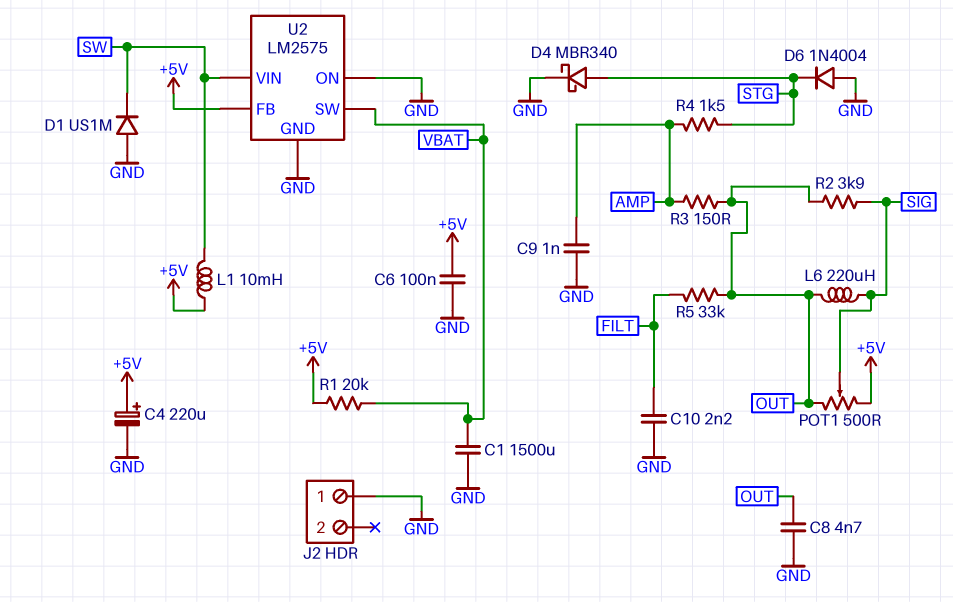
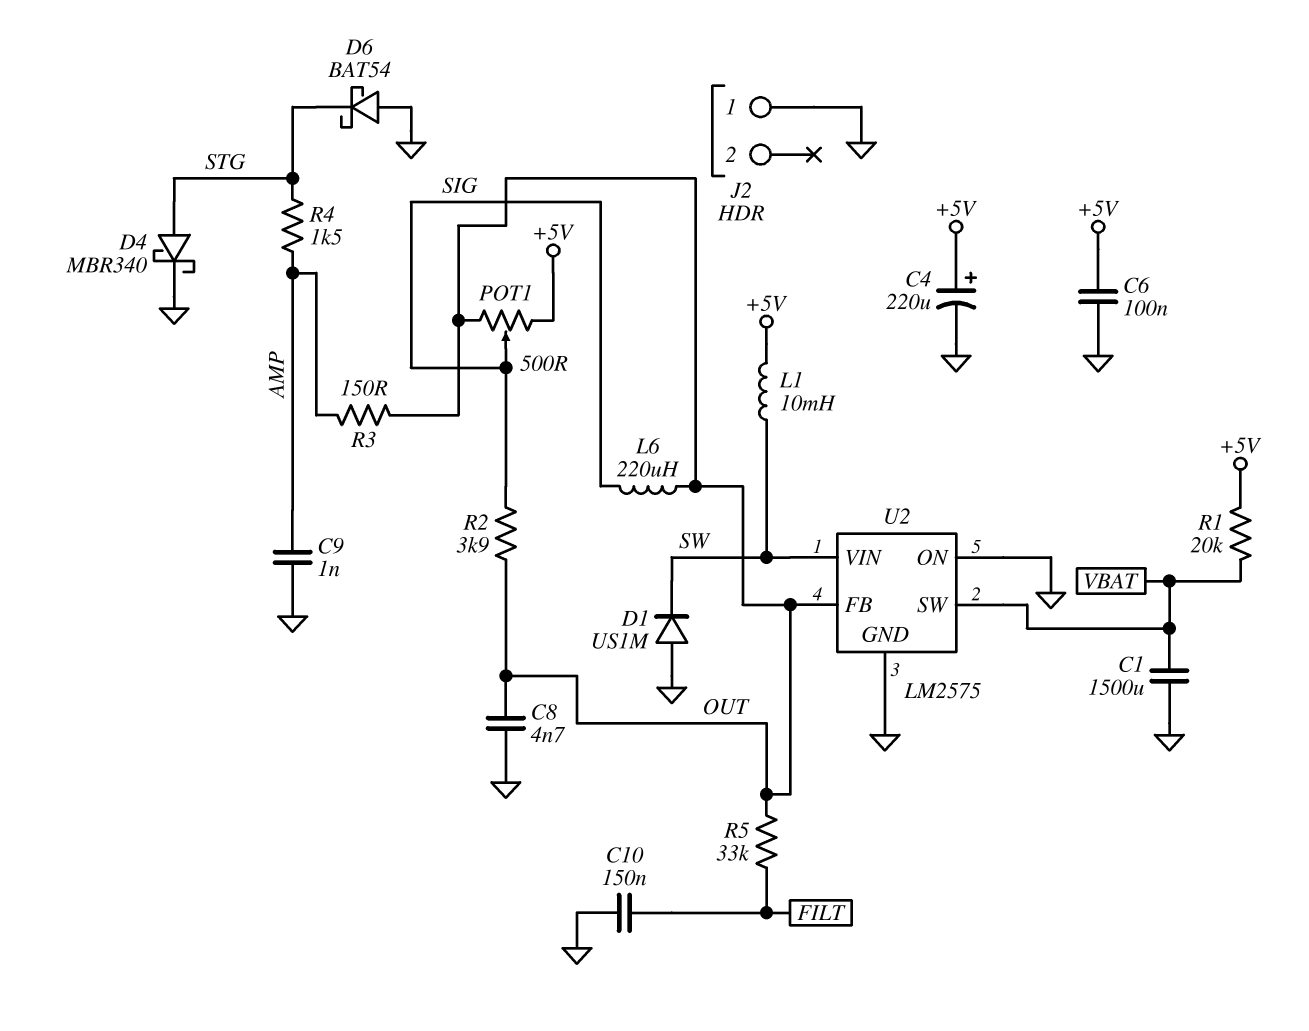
C10: 2.2nF (FILT, GND) -> 150nF (FILT, GND)
D6: diode 1N4004 (A GND, K STG) -> schottky BAT54 (A GND, K STG)
U2 pin FB: +5V -> OUT

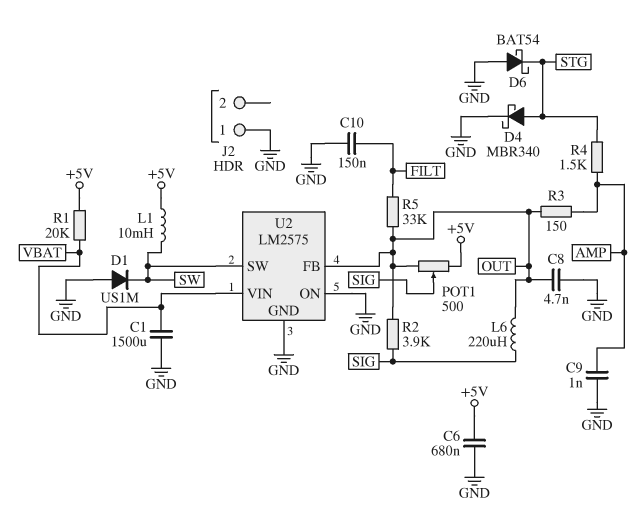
C4: 220uF (plus +5V, minus GND) -> none
C6: 100nF (+5V, GND) -> 680nF (+5V, GND)
U2 pin SW: VBAT -> SW
U2 pin VIN: SW -> VBAT

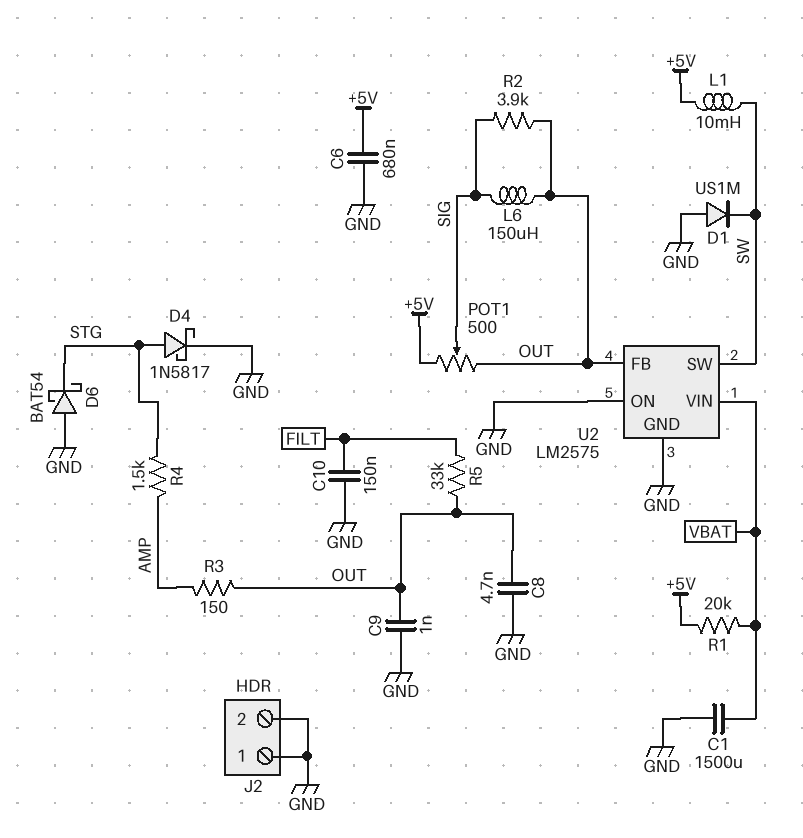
C9: 1nF (AMP, GND) -> 1nF (GND, OUT)
D4: schottky MBR340 (A STG, K GND) -> schottky 1N5817 (A STG, K GND)
J2 pin 2: none -> GND
L6: 220uH (OUT, SIG) -> 150uH (OUT, SIG)

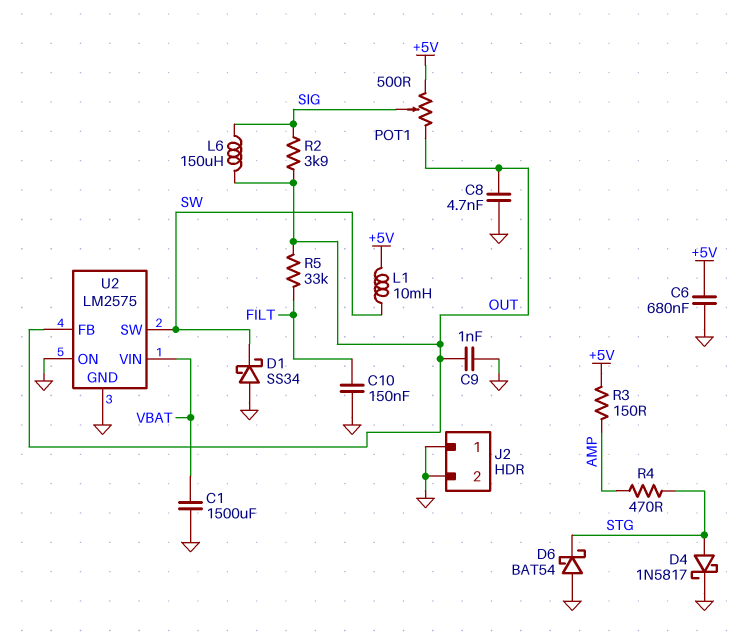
D1: diode US1M (A GND, K SW) -> schottky SS34 (A GND, K SW)
R1: 20k (+5V, VBAT) -> none
R3: 150 (AMP, OUT) -> 150 (+5V, AMP)
R4: 1.5k (AMP, STG) -> 470 (AMP, STG)

